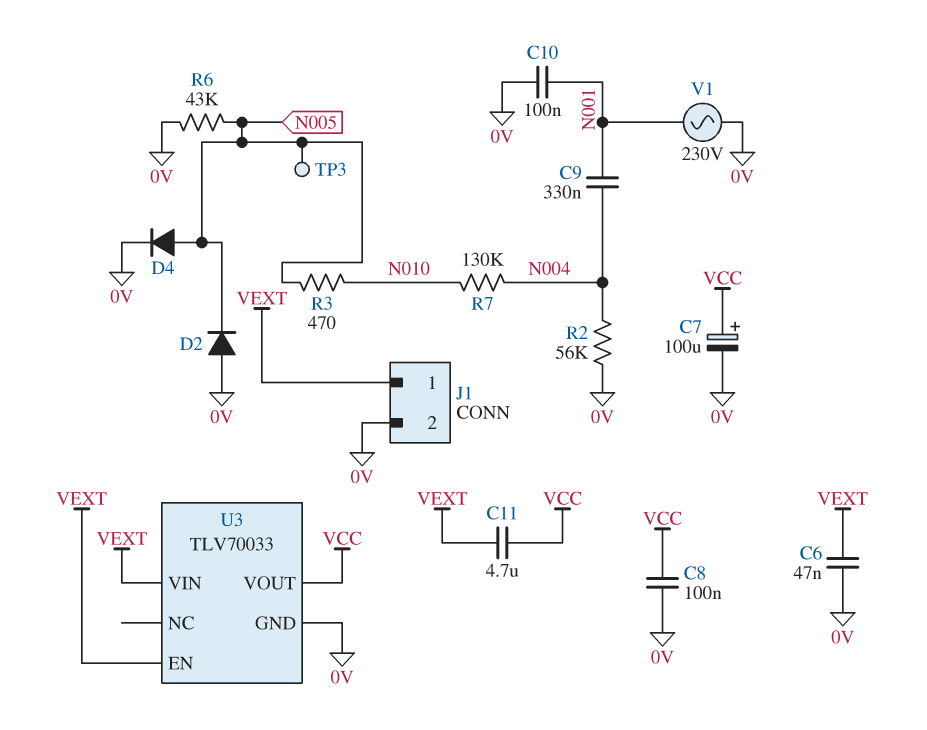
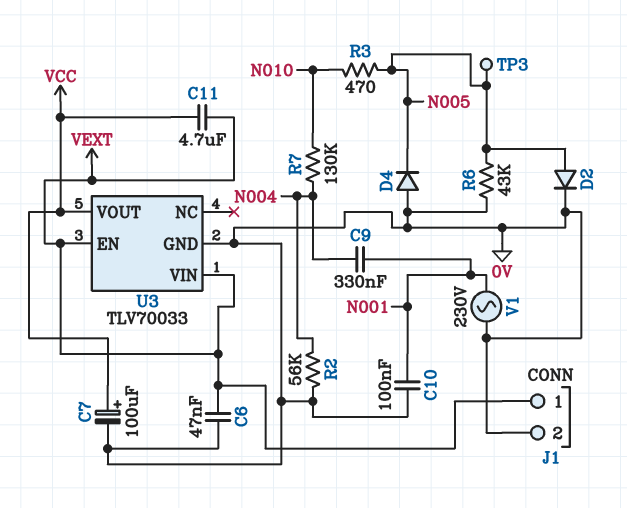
C8: 100nF (0V, VCC) -> none
D2: diode (A 0V, K N005) -> diode (A N005, K 0V)
D4: diode (A N005, K 0V) -> diode (A 0V, K N005)

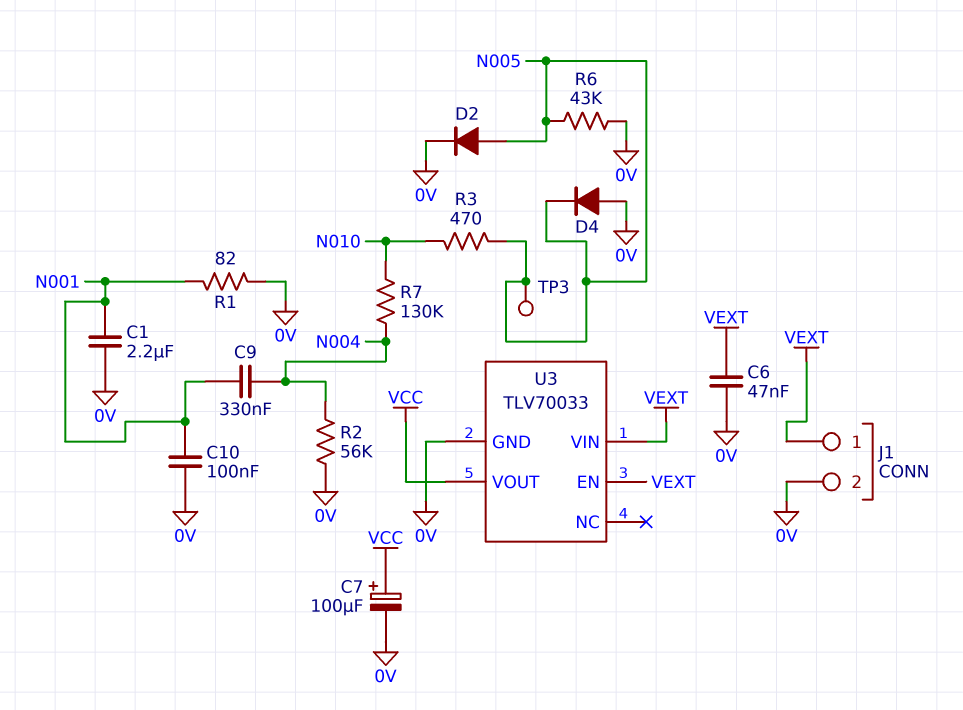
C1: none -> 2.2uF (0V, N001)
C11: 4.7uF (VCC, VEXT) -> none
R1: none -> 82 (0V, N001)
V1: AC 230V (0V, N001) -> none

